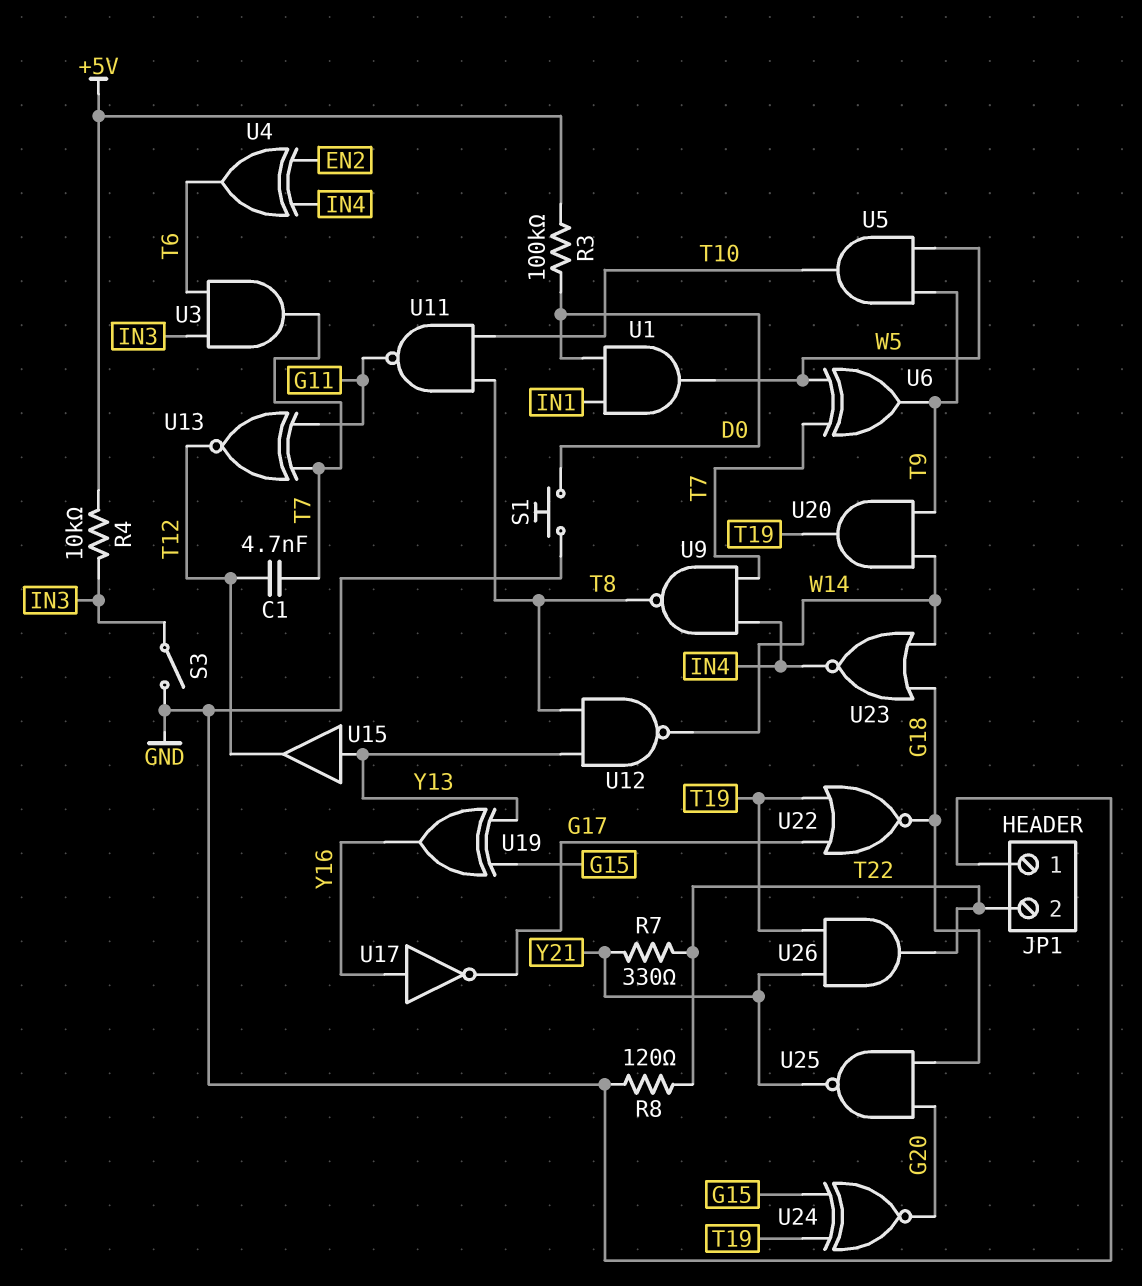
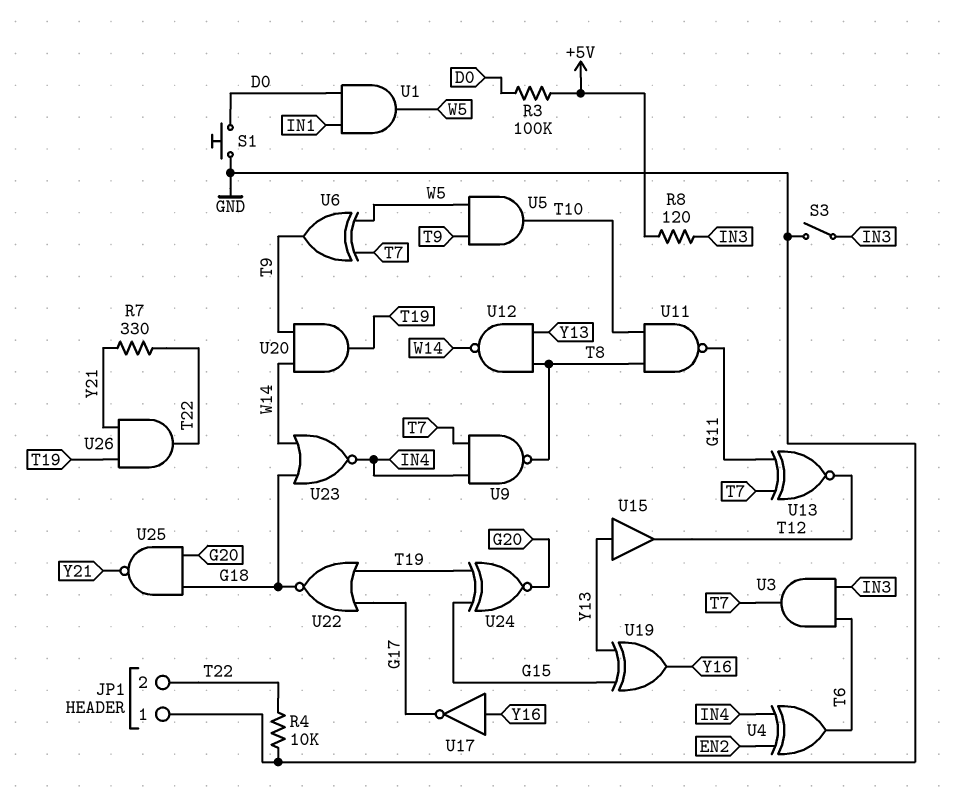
C1: 4.7nF (T7, T12) -> none
R4: 10k (+5V, IN3) -> 10k (GND, T22)
R8: 120 (GND, T22) -> 120 (+5V, IN3)

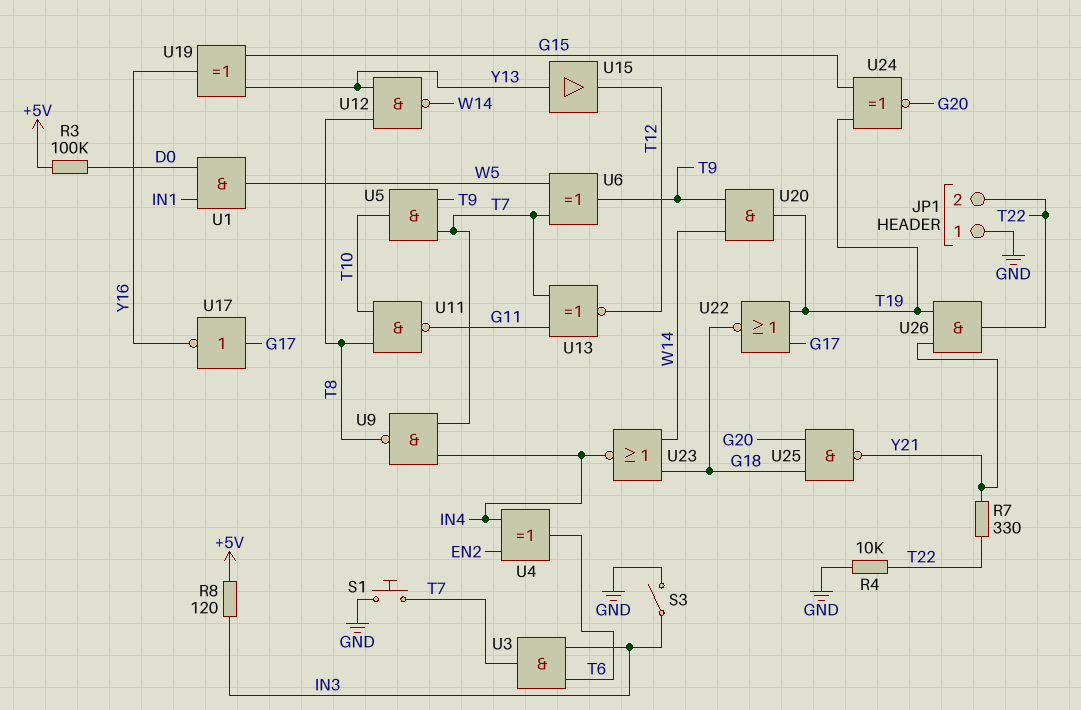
S1: button (D0, GND) -> button (GND, T7)
U5: AND (in T9, in W5, out T10) -> AND (in T7, in T9, out T10)
U17: NOT (in Y16, out G17) -> NOT (in G17, out Y16)

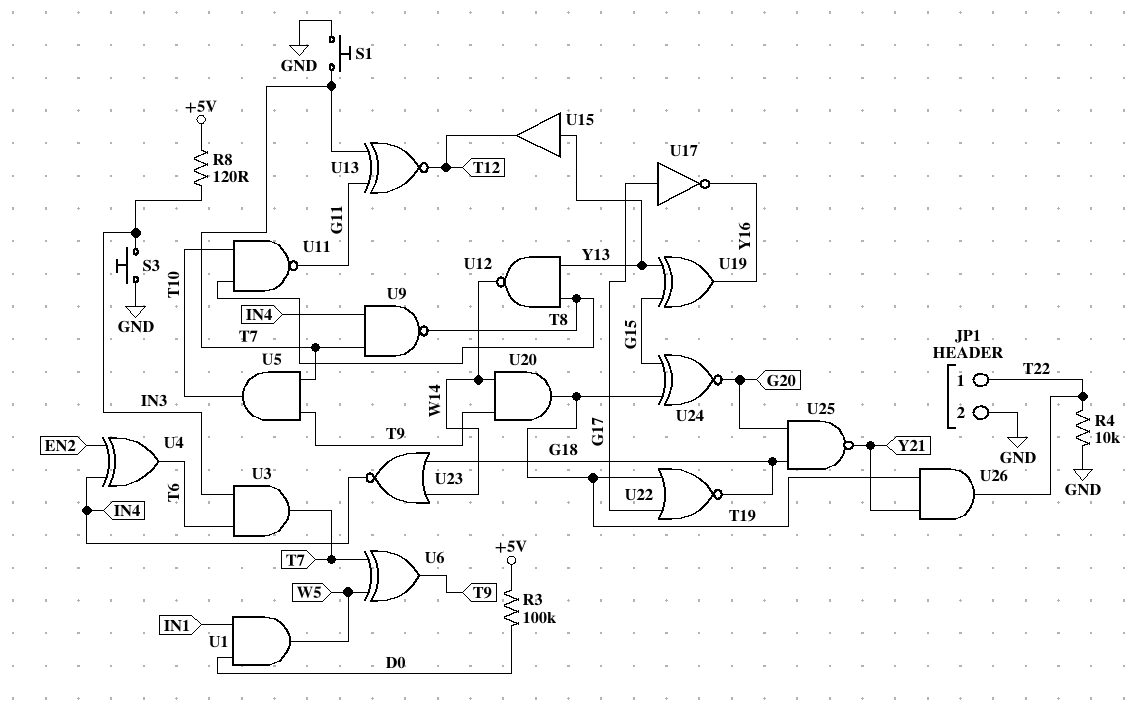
JP1 pin 1: GND -> T22
JP1 pin 2: T22 -> GND
R7: 330 (T22, Y21) -> none
S3: switch (GND, IN3) -> button (GND, IN3)

